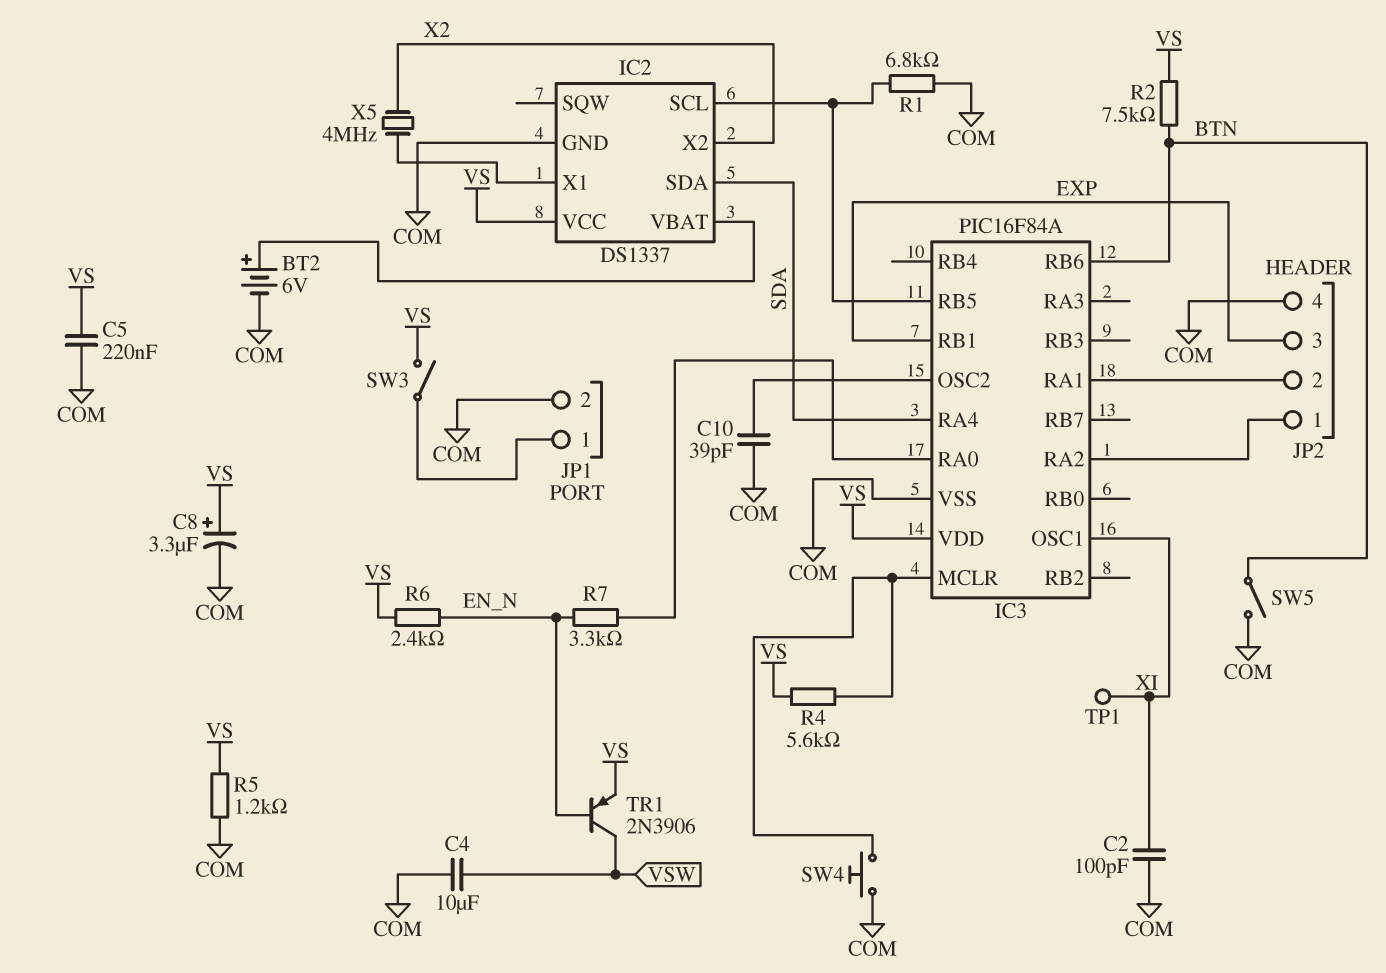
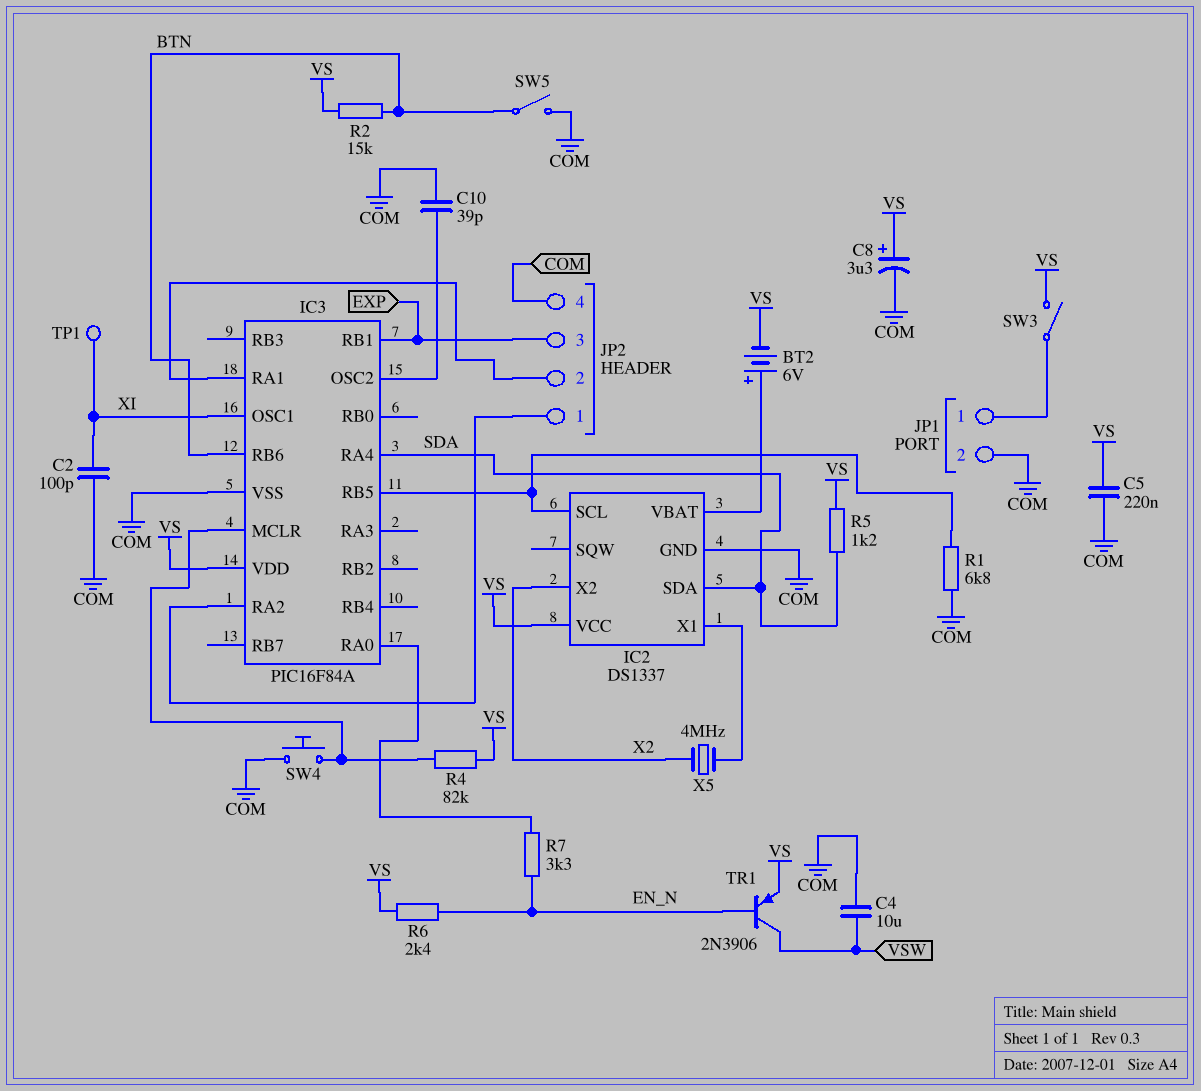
BT2: 6V (plus IC2/VBAT, minus COM) -> 6V (plus IC2/VBAT, minus VS)
R2: 7.5k (BTN, VS) -> 15k (BTN, VS)
R4: 5.6k (IC3/MCLR, VS) -> 82k (IC3/MCLR, VS)
R5: 1.2k (COM, VS) -> 1.2k (SDA, VS)

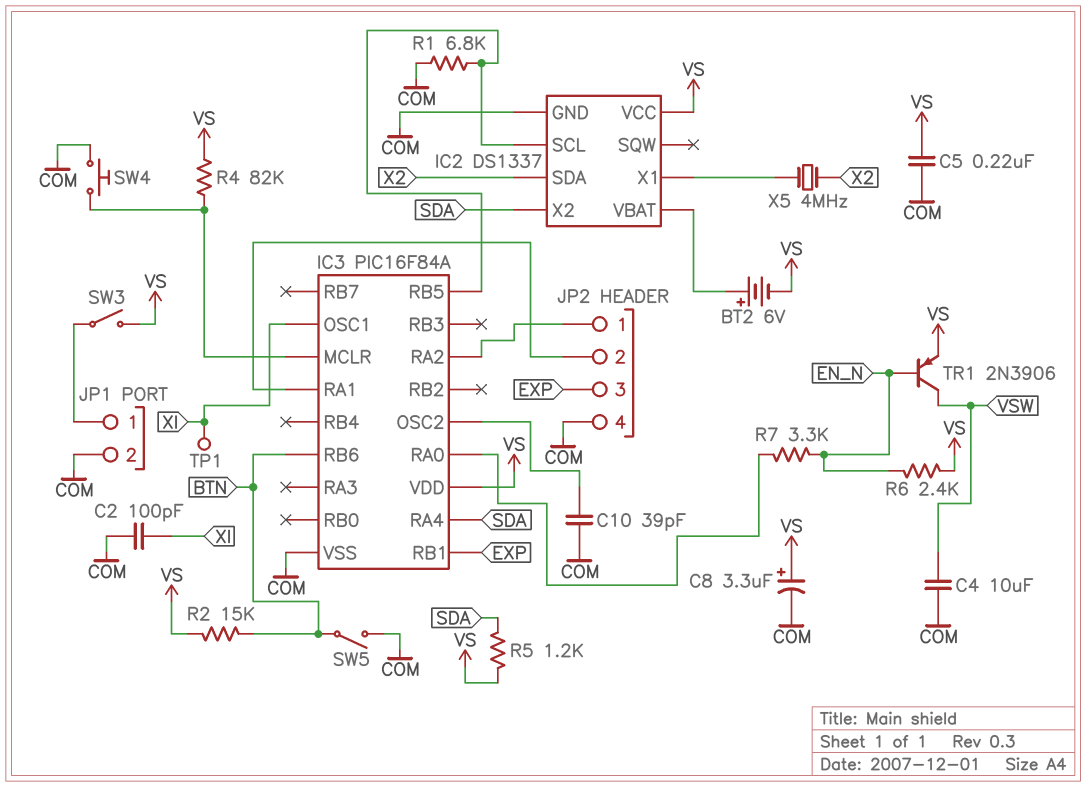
IC2 pin SDA: SDA -> X2
IC2 pin X2: X2 -> SDA

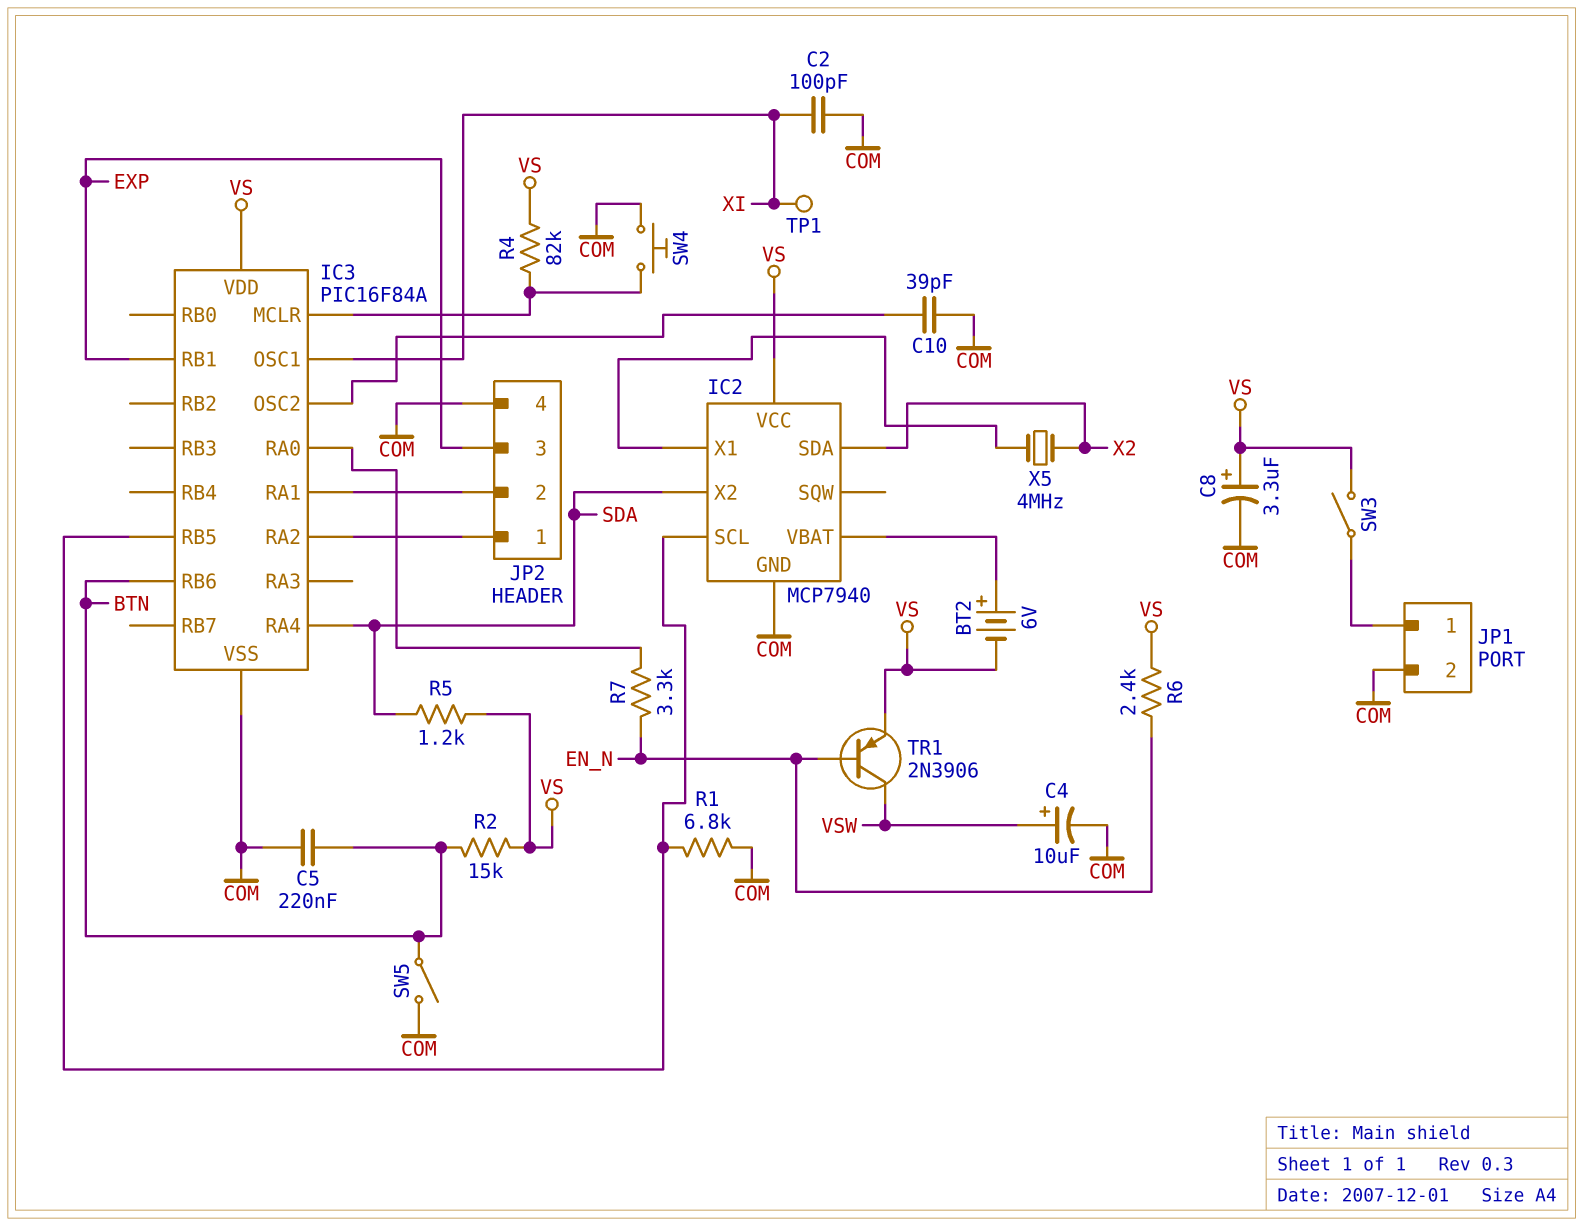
C4: 10uF (COM, VSW) -> 10uF (plus VSW, minus COM)
C5: 220nF (COM, VS) -> 220nF (BTN, COM)
IC2: DS1337 -> MCP7940

